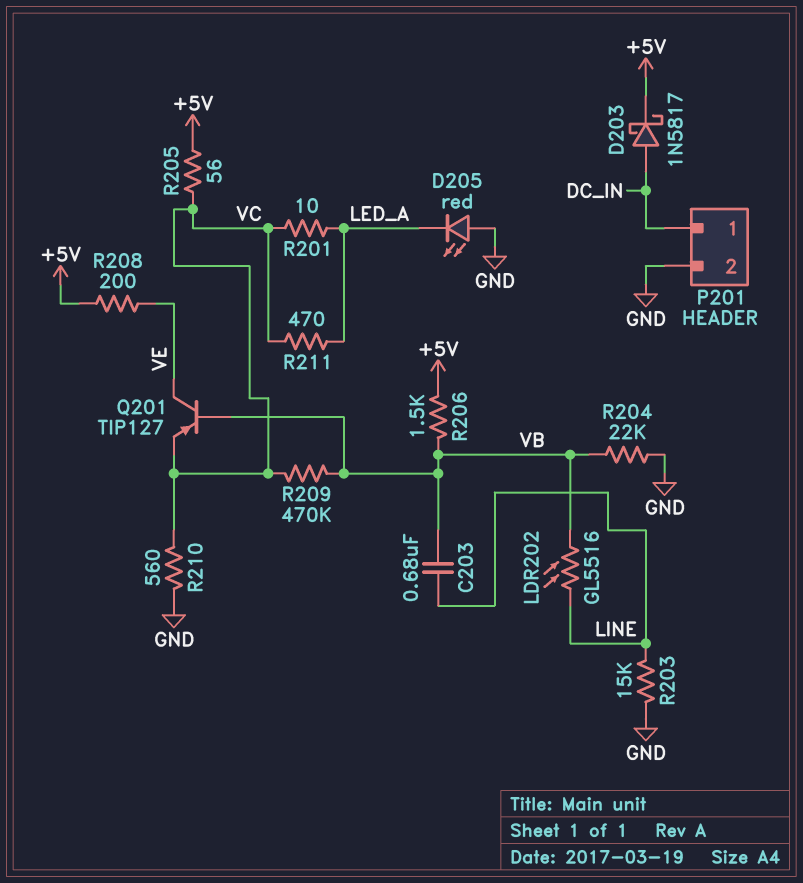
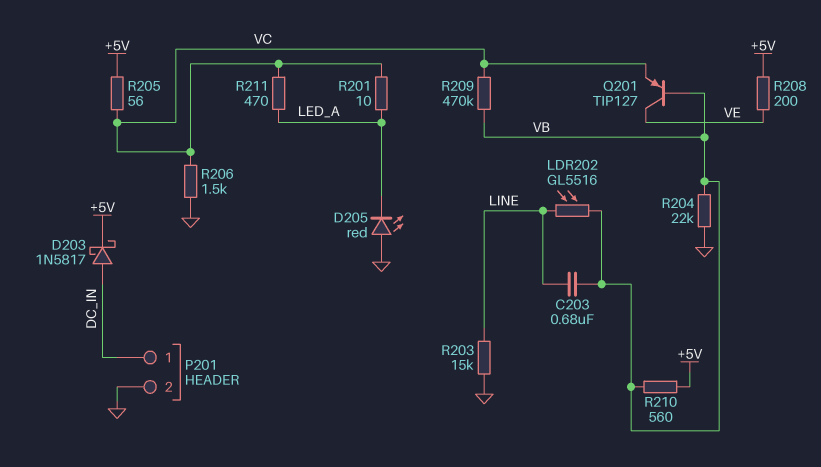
R206: 1.5k (+5V, VB) -> 1.5k (GND, VC)
R210: 560 (GND, VC) -> 560 (+5V, VB)

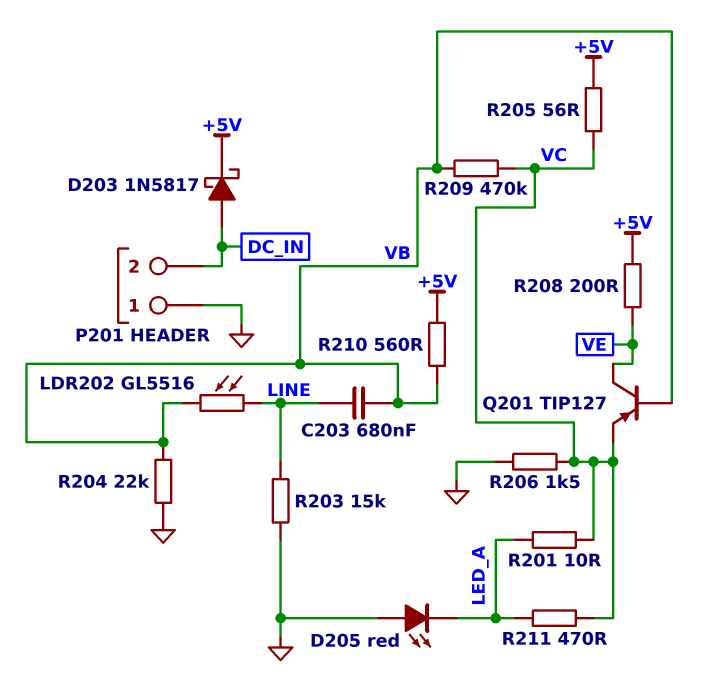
P201 pin 1: DC_IN -> GND
P201 pin 2: GND -> DC_IN

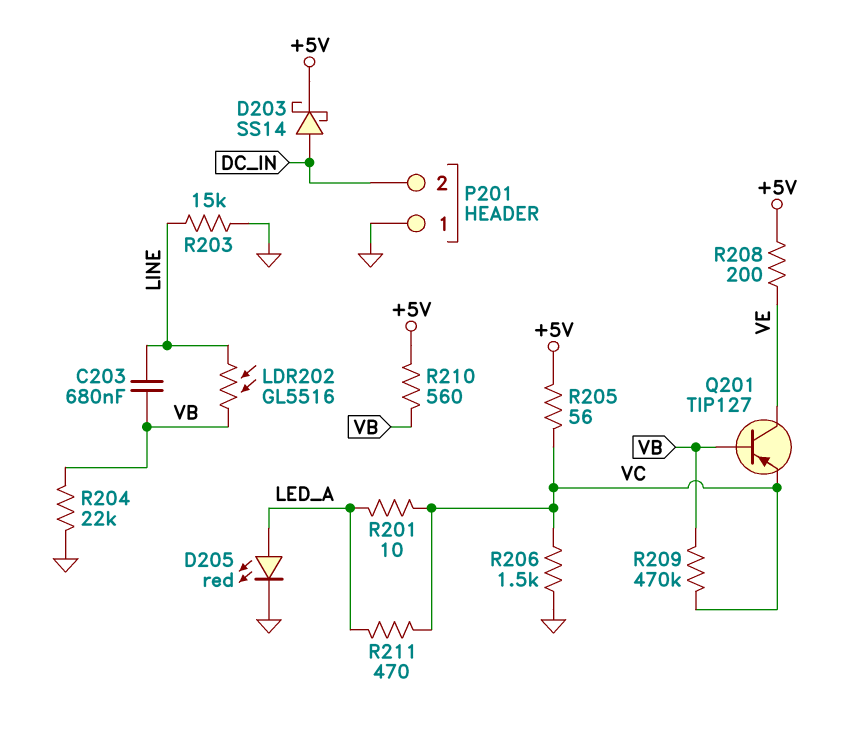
D203: schottky 1N5817 (A DC_IN, K +5V) -> schottky SS14 (A DC_IN, K +5V)
D205: LED red (A GND, K LED_A) -> LED red (A LED_A, K GND)

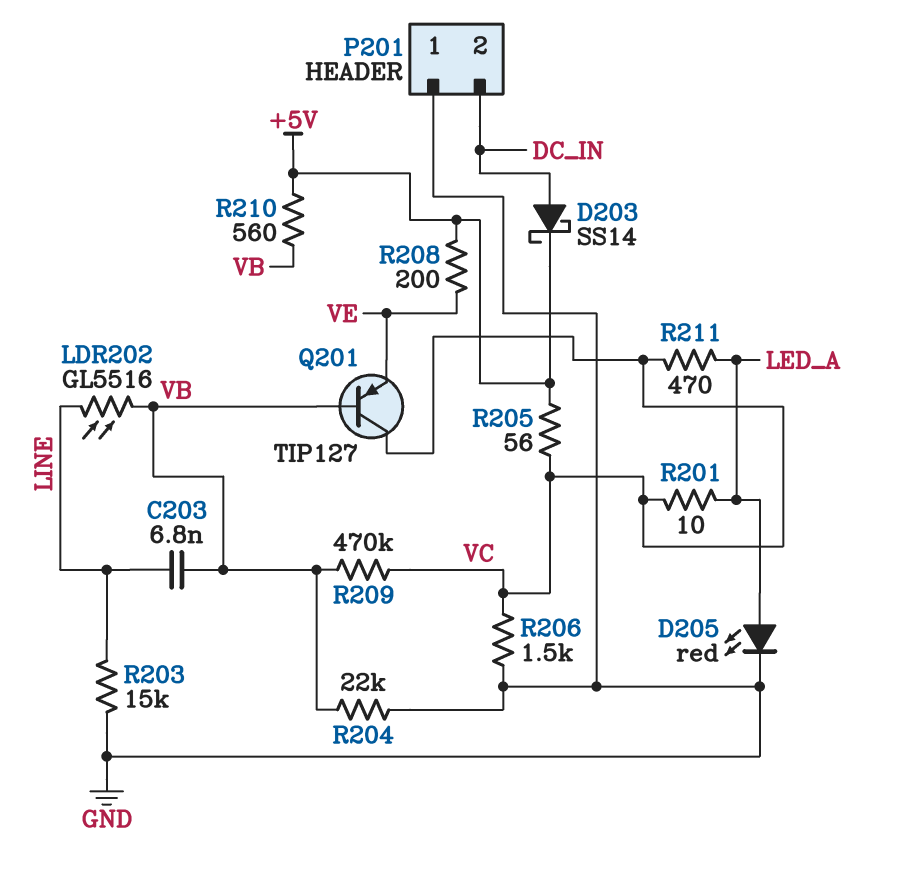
C203: 680nF (LINE, VB) -> 6.8nF (LINE, VB)
Q201: PNP TIP127 (B VB, C VE, E VC) -> PNP TIP127 (B VB, C VC, E VE)

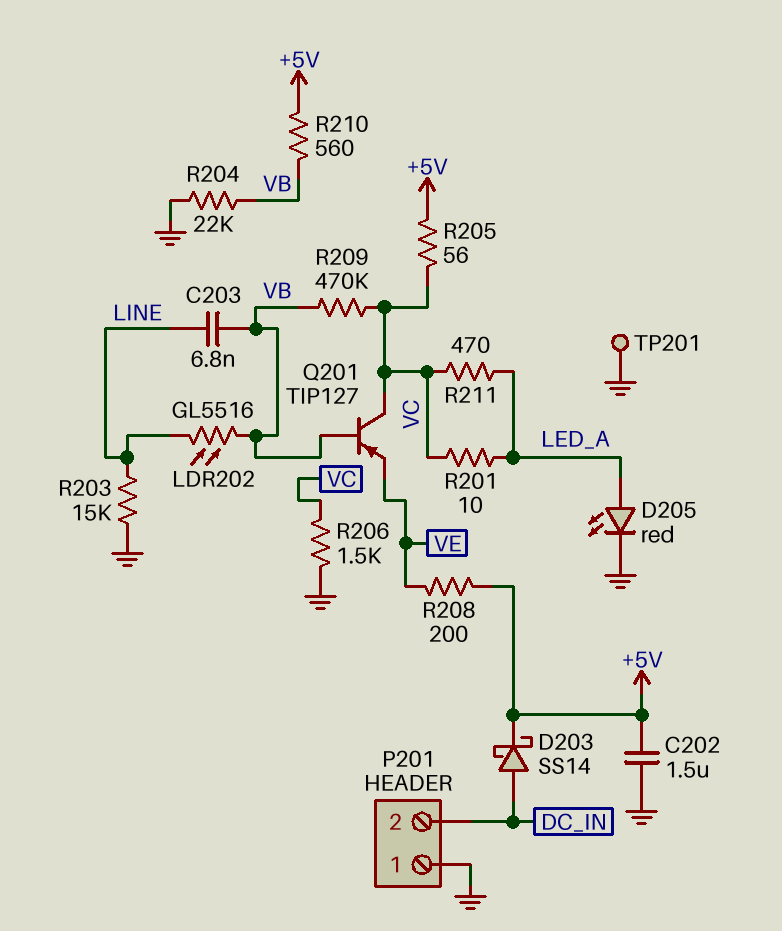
C202: none -> 1.5uF (+5V, GND)
TP201: none -> test point (GND)

